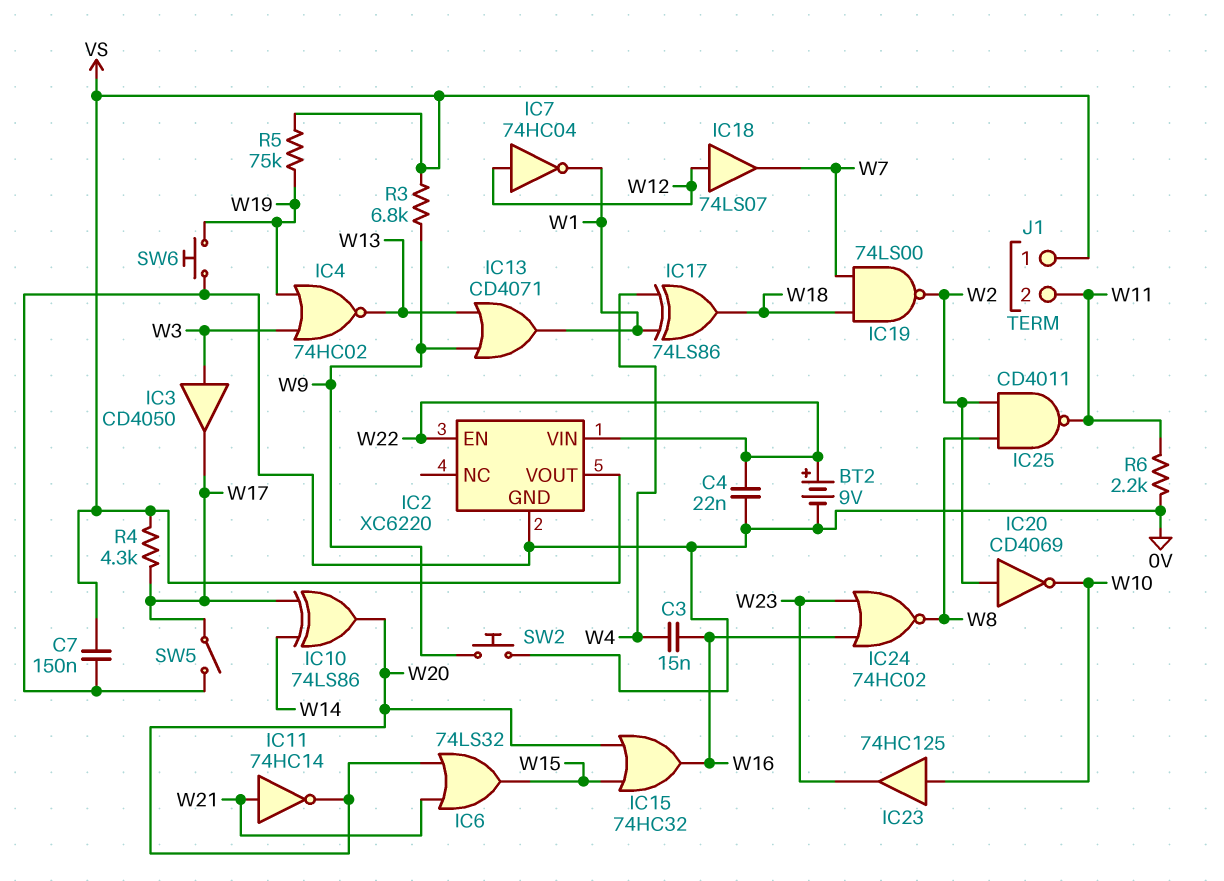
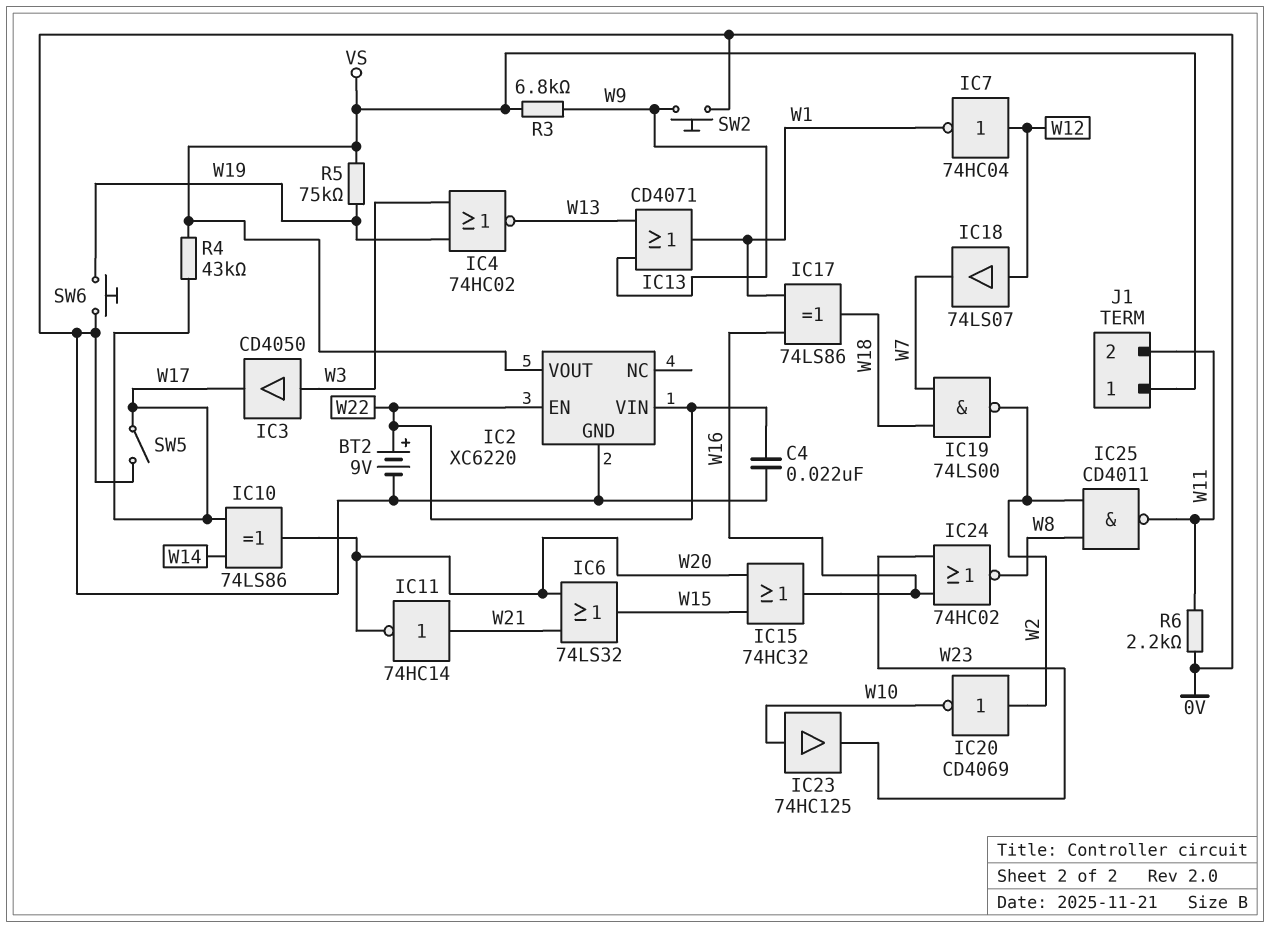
C3: 15nF (W4, W16) -> none
C7: 150nF (0V, VS) -> none
IC17: XOR 74LS86 (in W1, in W4, out W18) -> XOR 74LS86 (in W1, in W16, out W18)
R4: 4.3k (VS, W17) -> 43k (VS, W17)

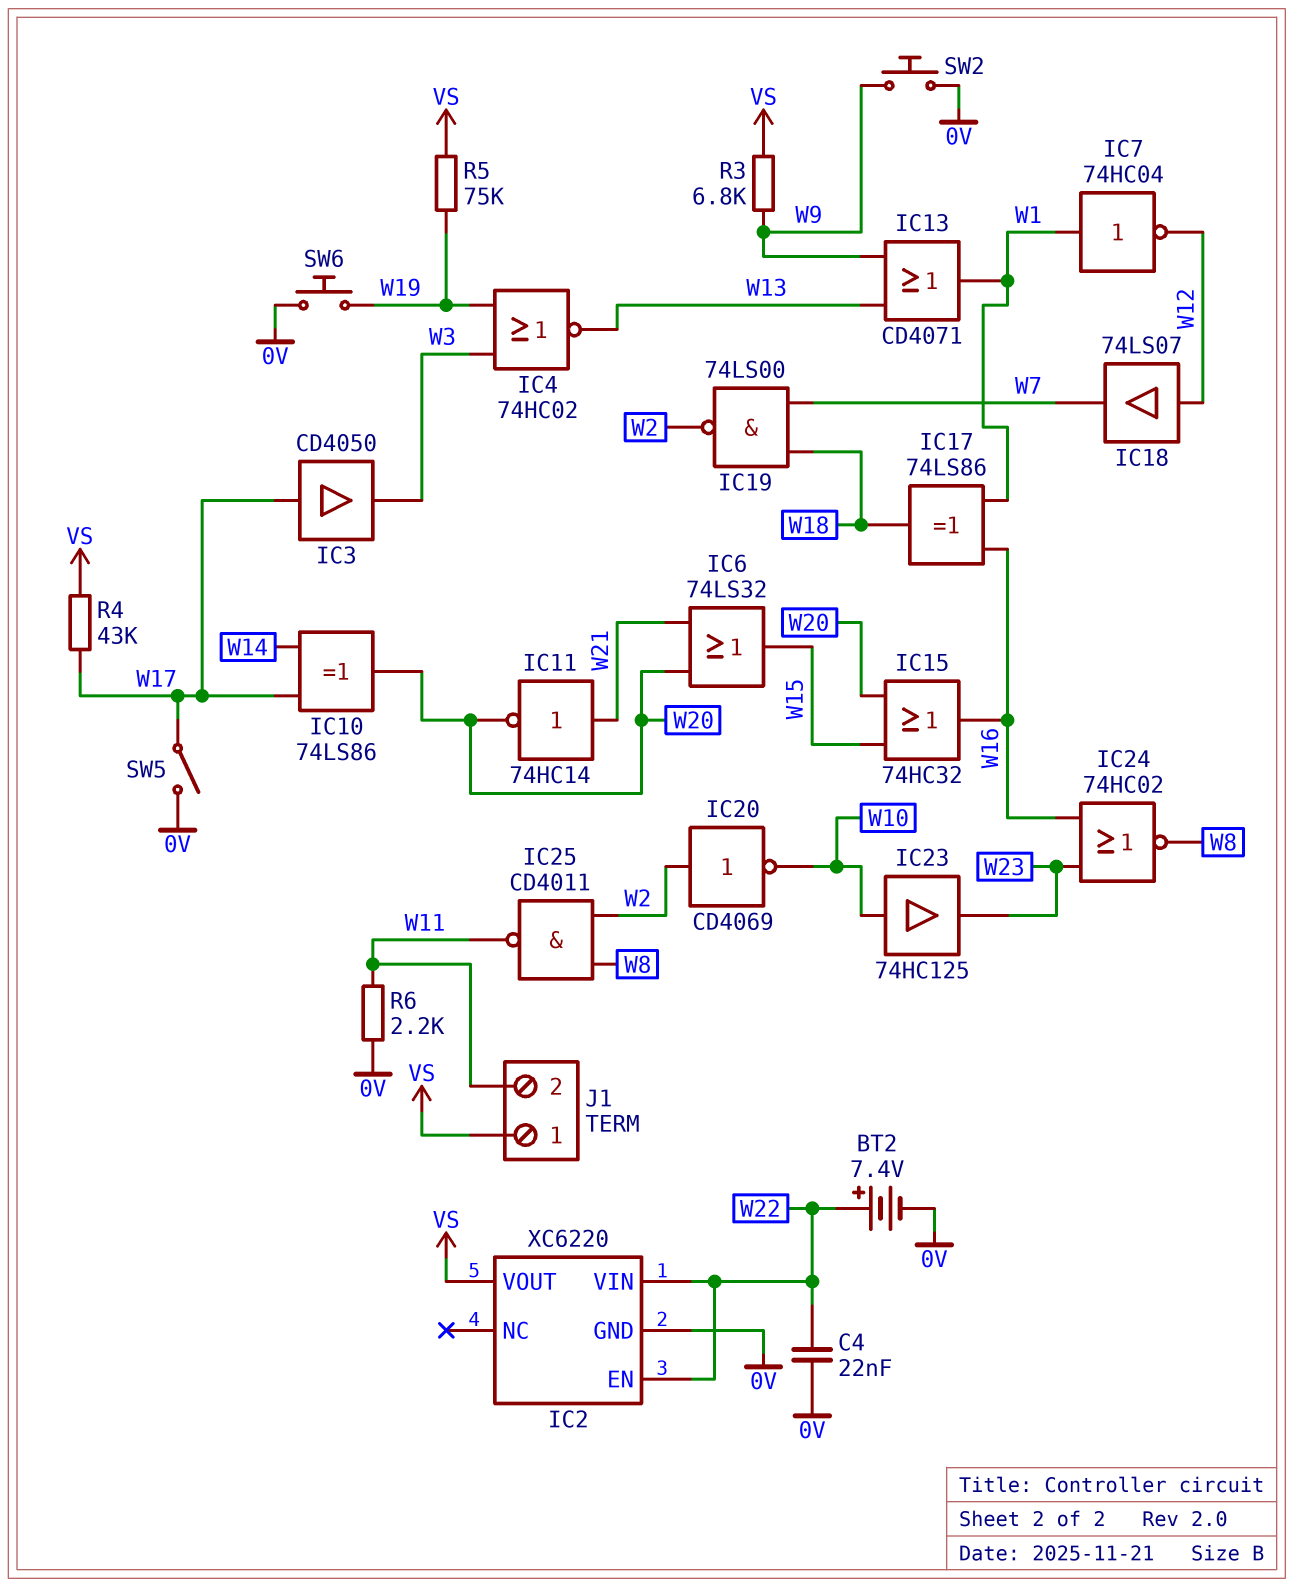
BT2: 9V (plus W22, minus 0V) -> 7.4V (plus W22, minus 0V)
IC3: buffer CD4050 (in W3, out W17) -> buffer CD4050 (in W17, out W3)
IC7: NOT 74HC04 (in W12, out W1) -> NOT 74HC04 (in W1, out W12)

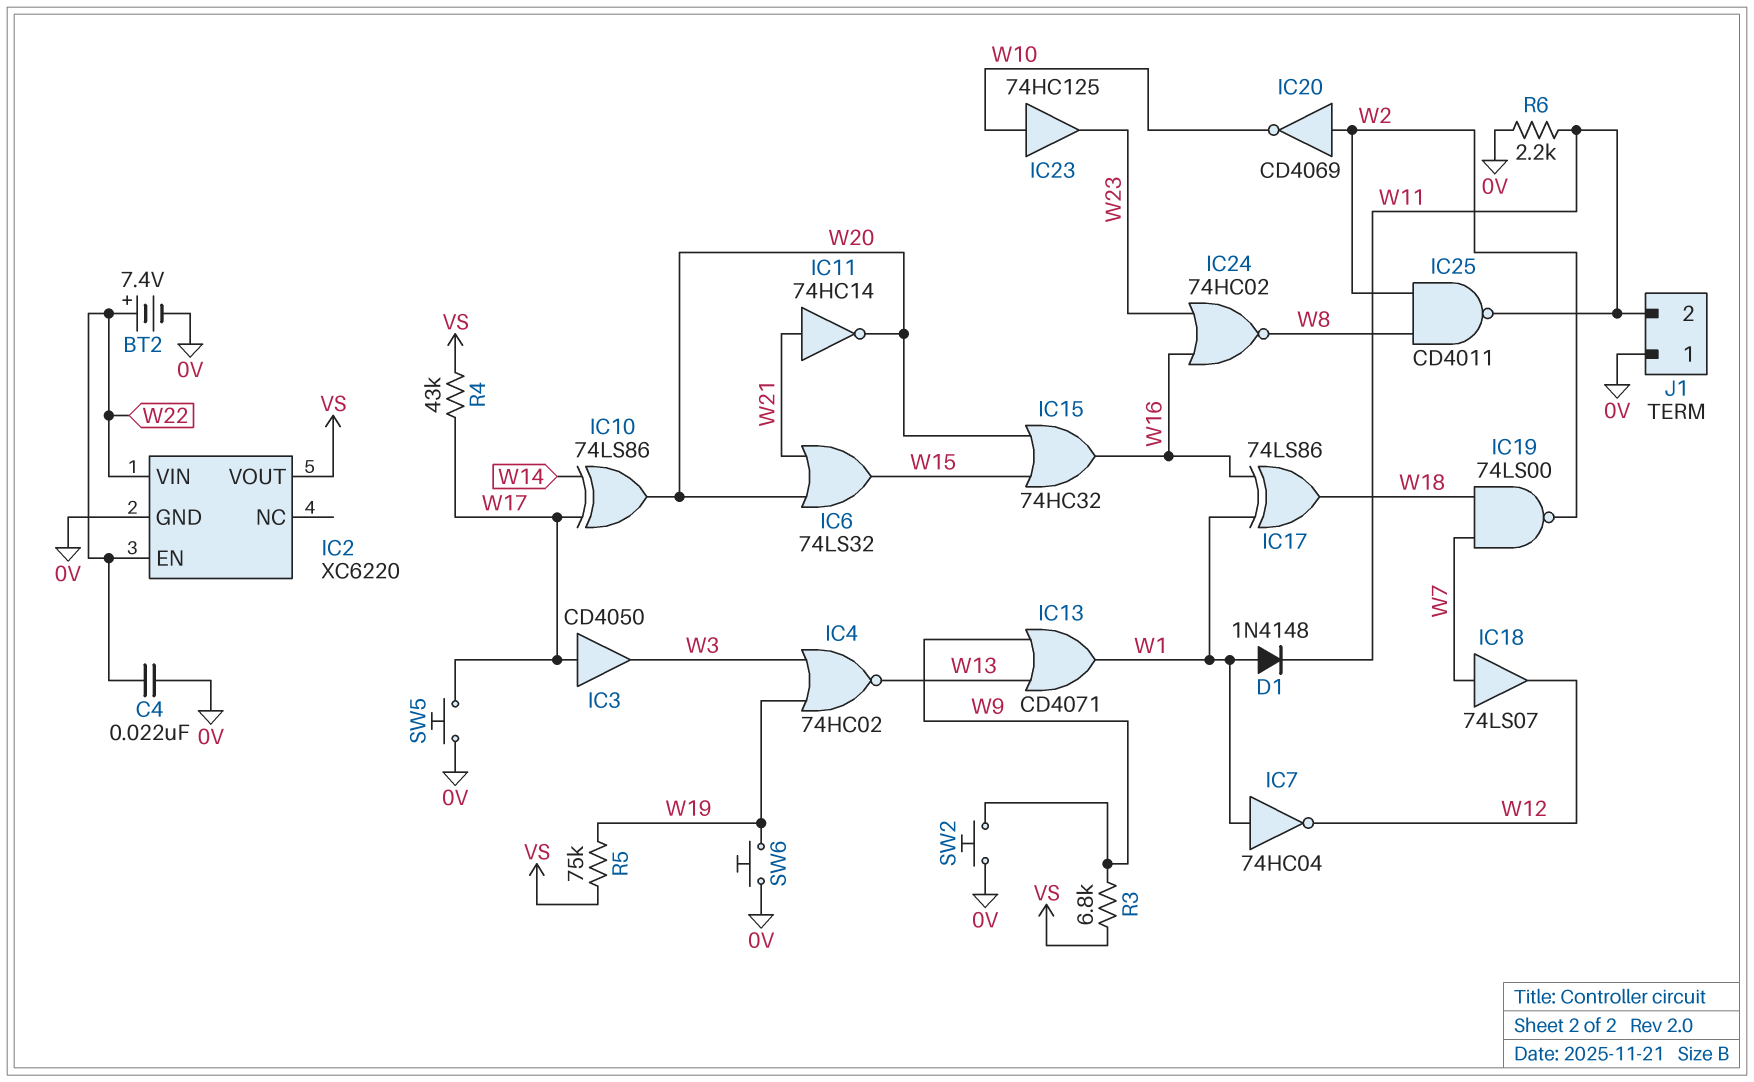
D1: none -> diode 1N4148 (A W1, K W11)
IC18: buffer 74LS07 (in W12, out W7) -> buffer 74LS07 (in W7, out W12)
J1 pin 1: VS -> 0V
SW5: switch (0V, W17) -> button (0V, W17)

